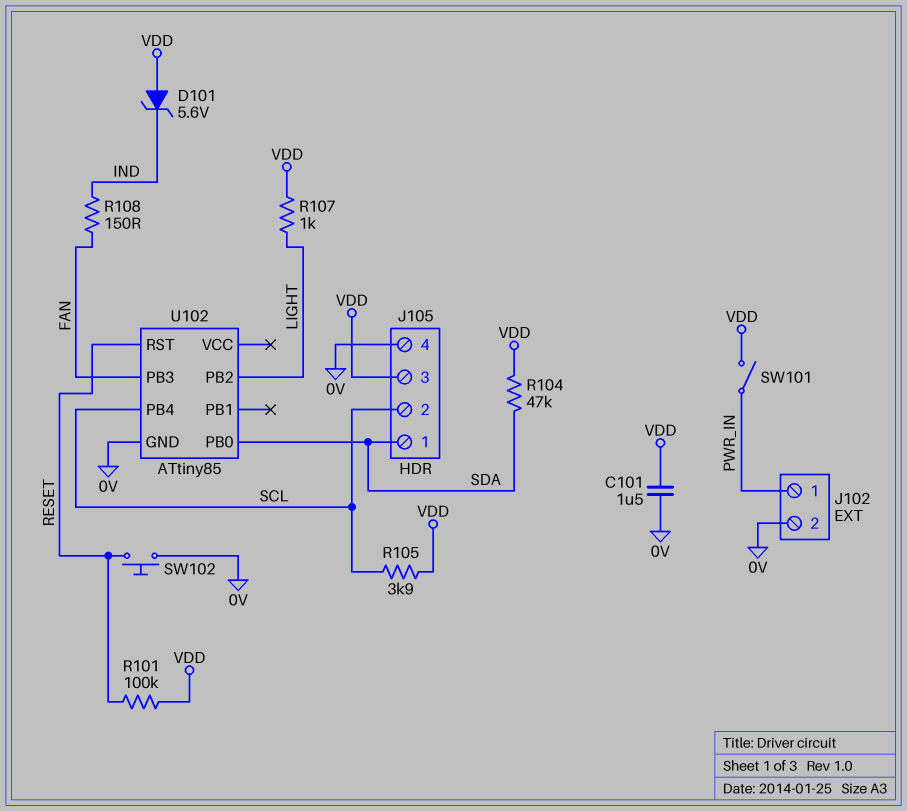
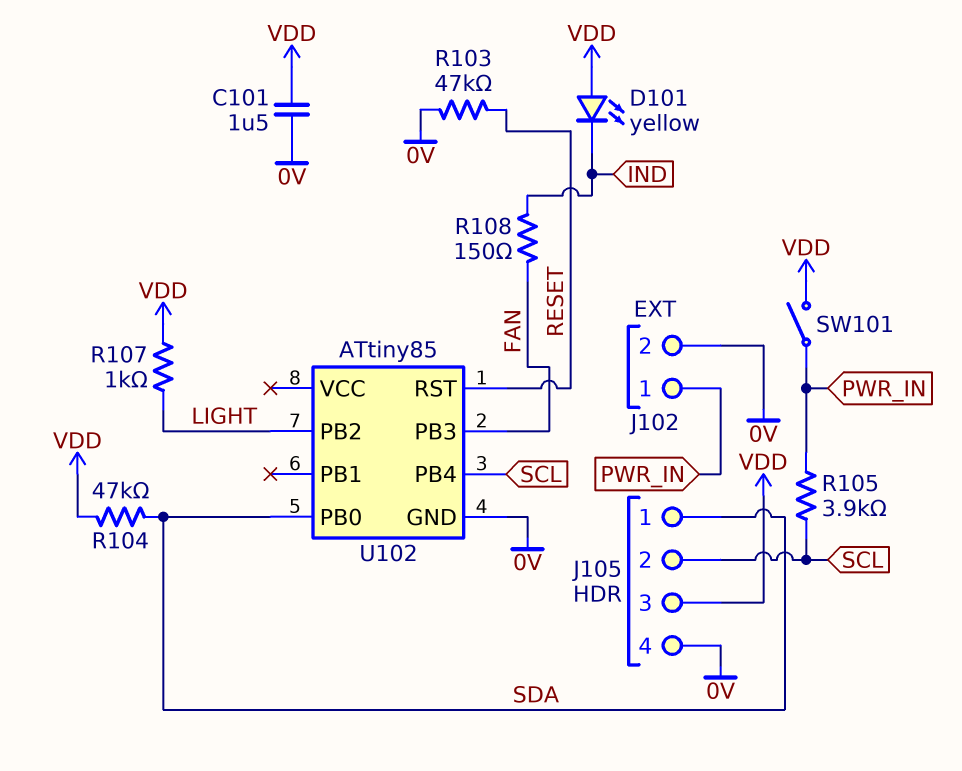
D101: zener 5.6V (A VDD, K IND) -> LED yellow (A VDD, K IND)
R101: 100k (RESET, VDD) -> none
R103: none -> 47k (0V, RESET)
R105: 3.9k (SCL, VDD) -> 3.9k (PWR_IN, SCL)
SW102: button (0V, RESET) -> none

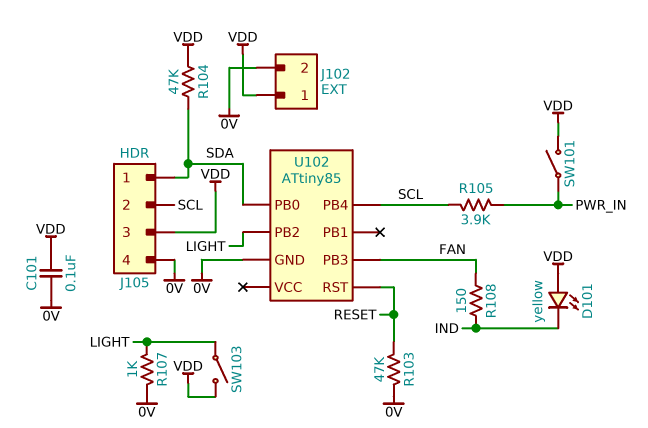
C101: 1.5uF (0V, VDD) -> 100nF (0V, VDD)
J102 pin 1: PWR_IN -> VDD
R107: 1k (LIGHT, VDD) -> 1k (0V, LIGHT)
SW103: none -> switch (LIGHT, VDD)

